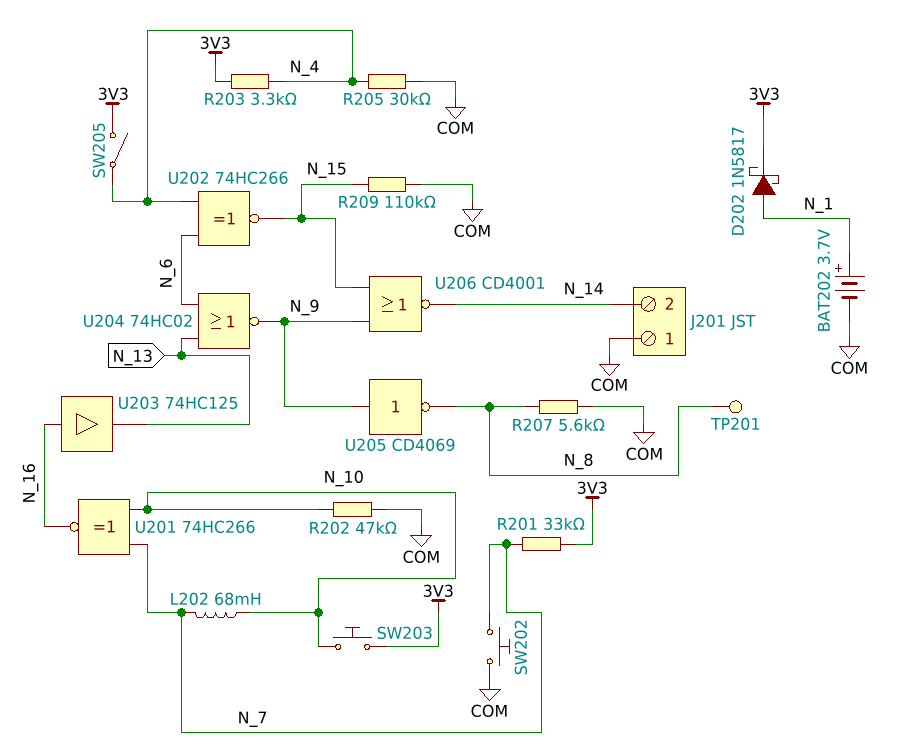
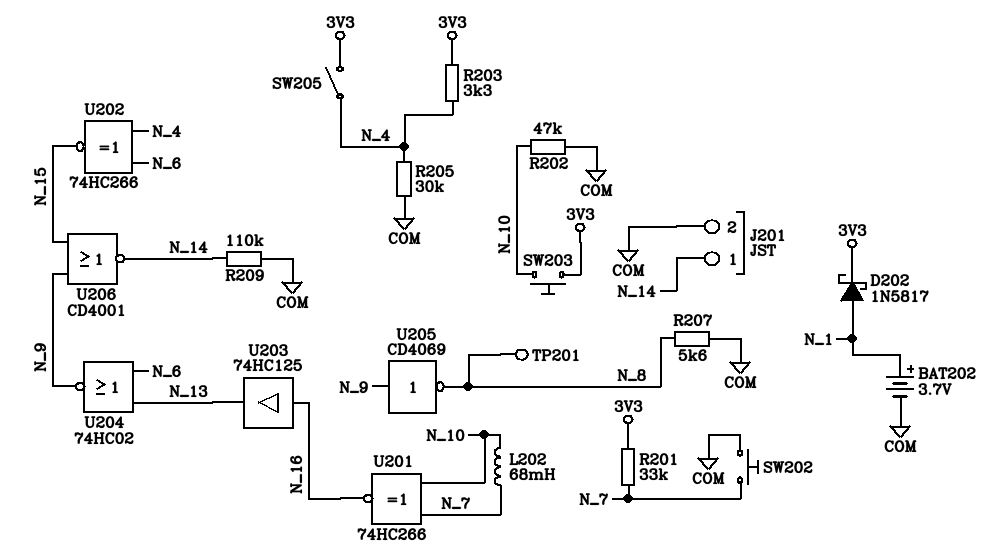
J201 pin 1: COM -> N_14
J201 pin 2: N_14 -> COM
R209: 110k (COM, N_15) -> 110k (COM, N_14)

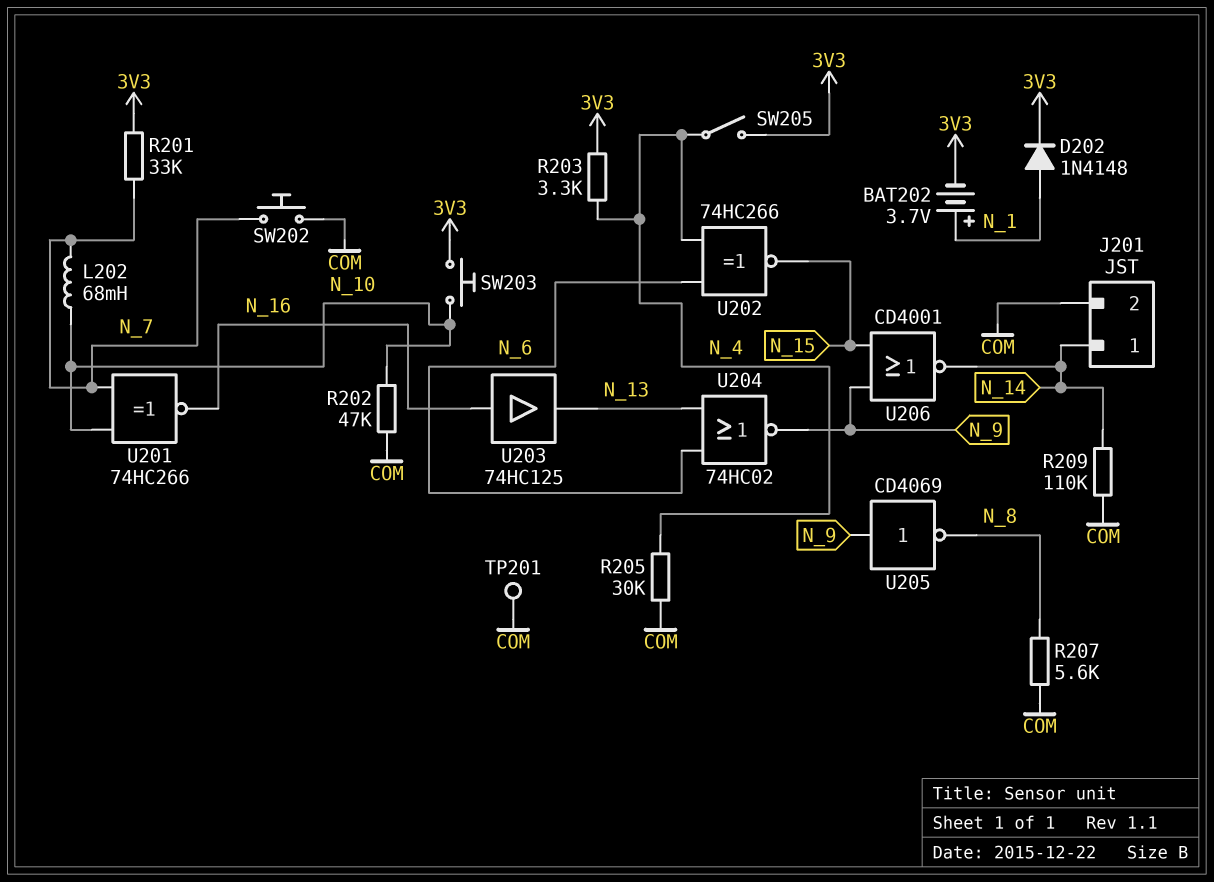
BAT202: 3.7V (plus N_1, minus COM) -> 3.7V (plus N_1, minus 3V3)
D202: schottky 1N5817 (A N_1, K 3V3) -> diode 1N4148 (A N_1, K 3V3)
TP201: test point (N_8) -> test point (COM)

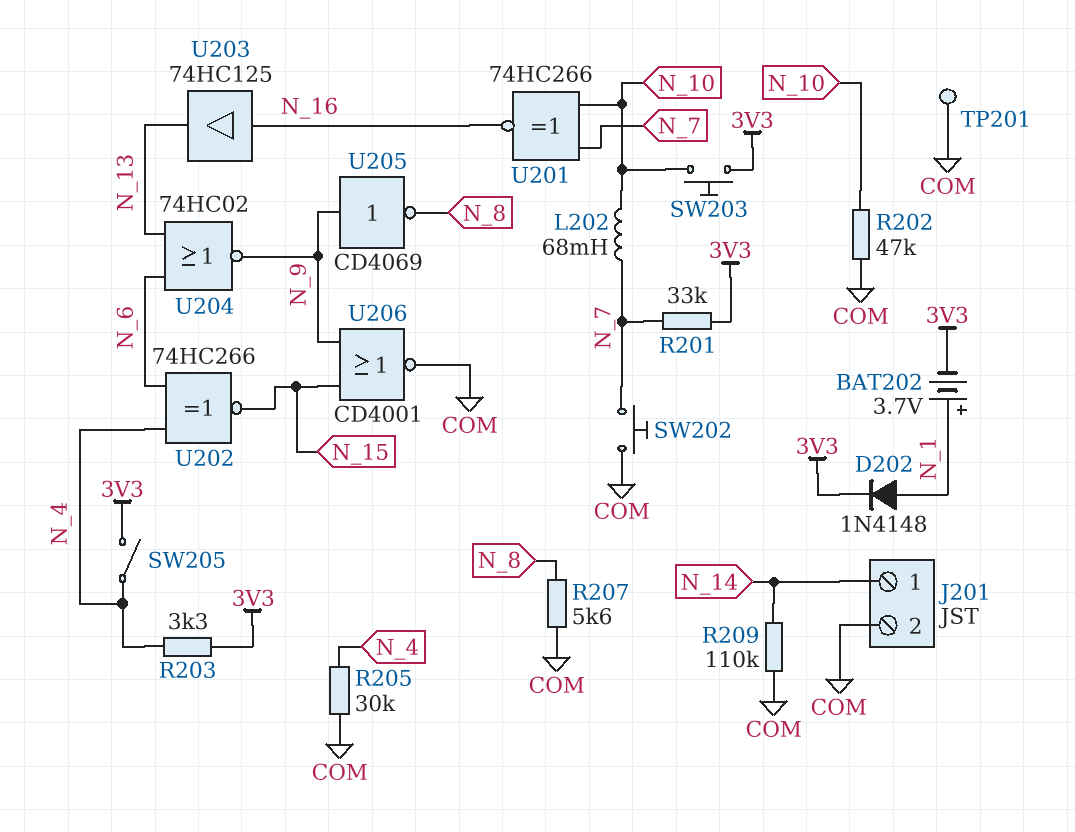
U206: NOR CD4001 (in N_9, in N_15, out N_14) -> NOR CD4001 (in N_9, in N_15, out COM)

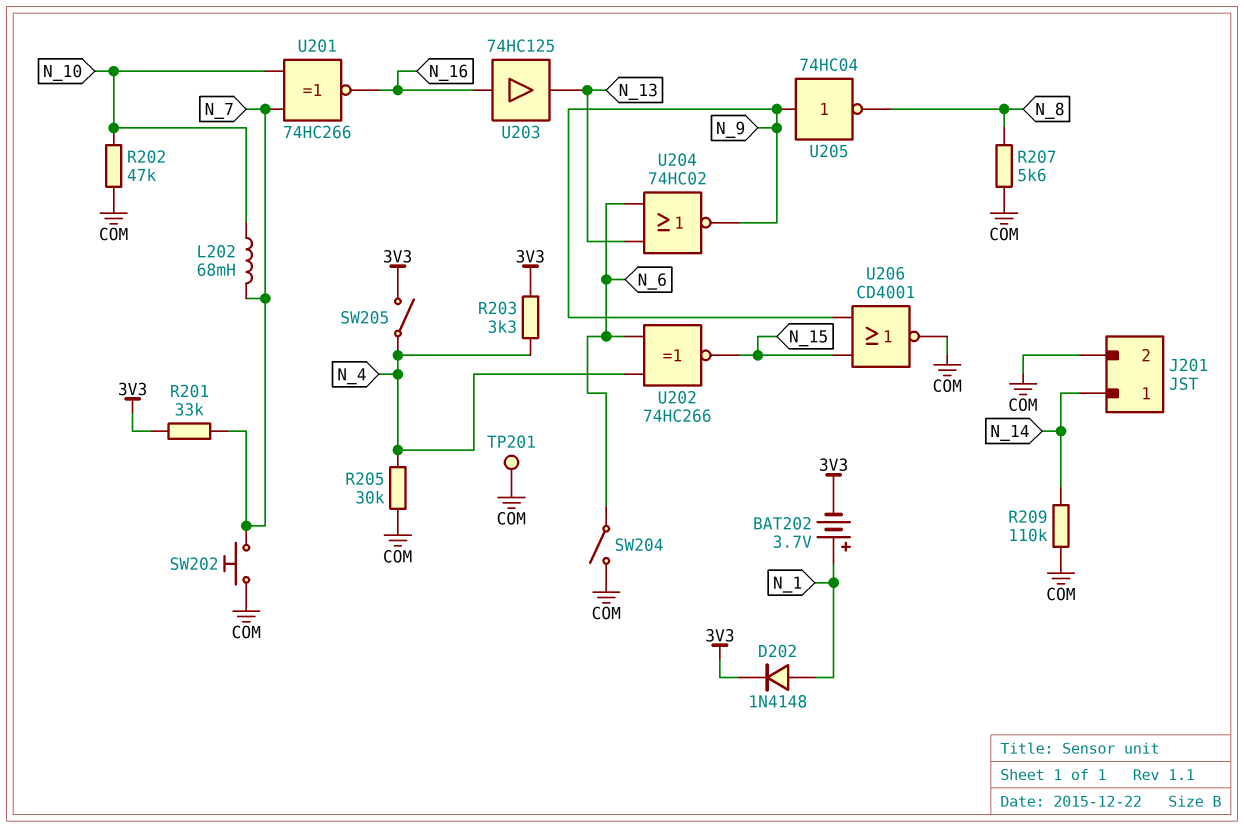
SW203: button (3V3, N_10) -> none
SW204: none -> switch (COM, N_6)
U205: NOT CD4069 (in N_9, out N_8) -> NOT 74HC04 (in N_9, out N_8)

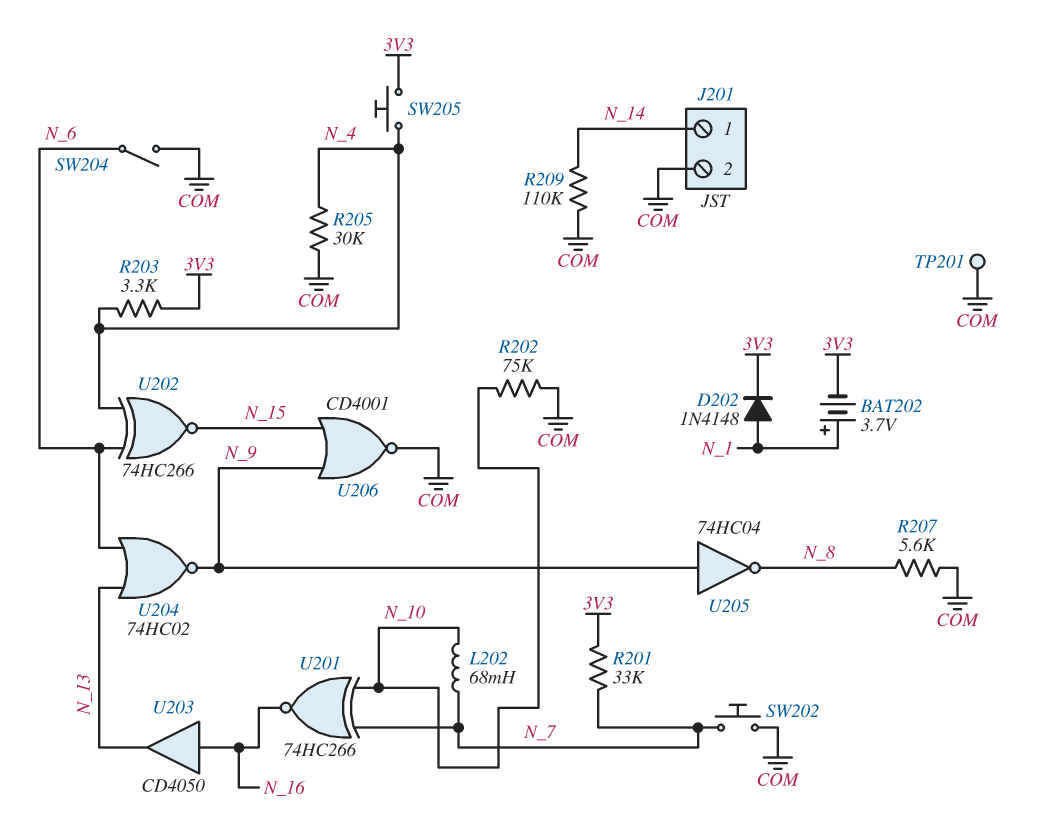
R202: 47k (COM, N_10) -> 75k (COM, N_10)
SW205: switch (3V3, N_4) -> button (3V3, N_4)
U203: buffer 74HC125 (in N_16, out N_13) -> buffer CD4050 (in N_16, out N_13)

